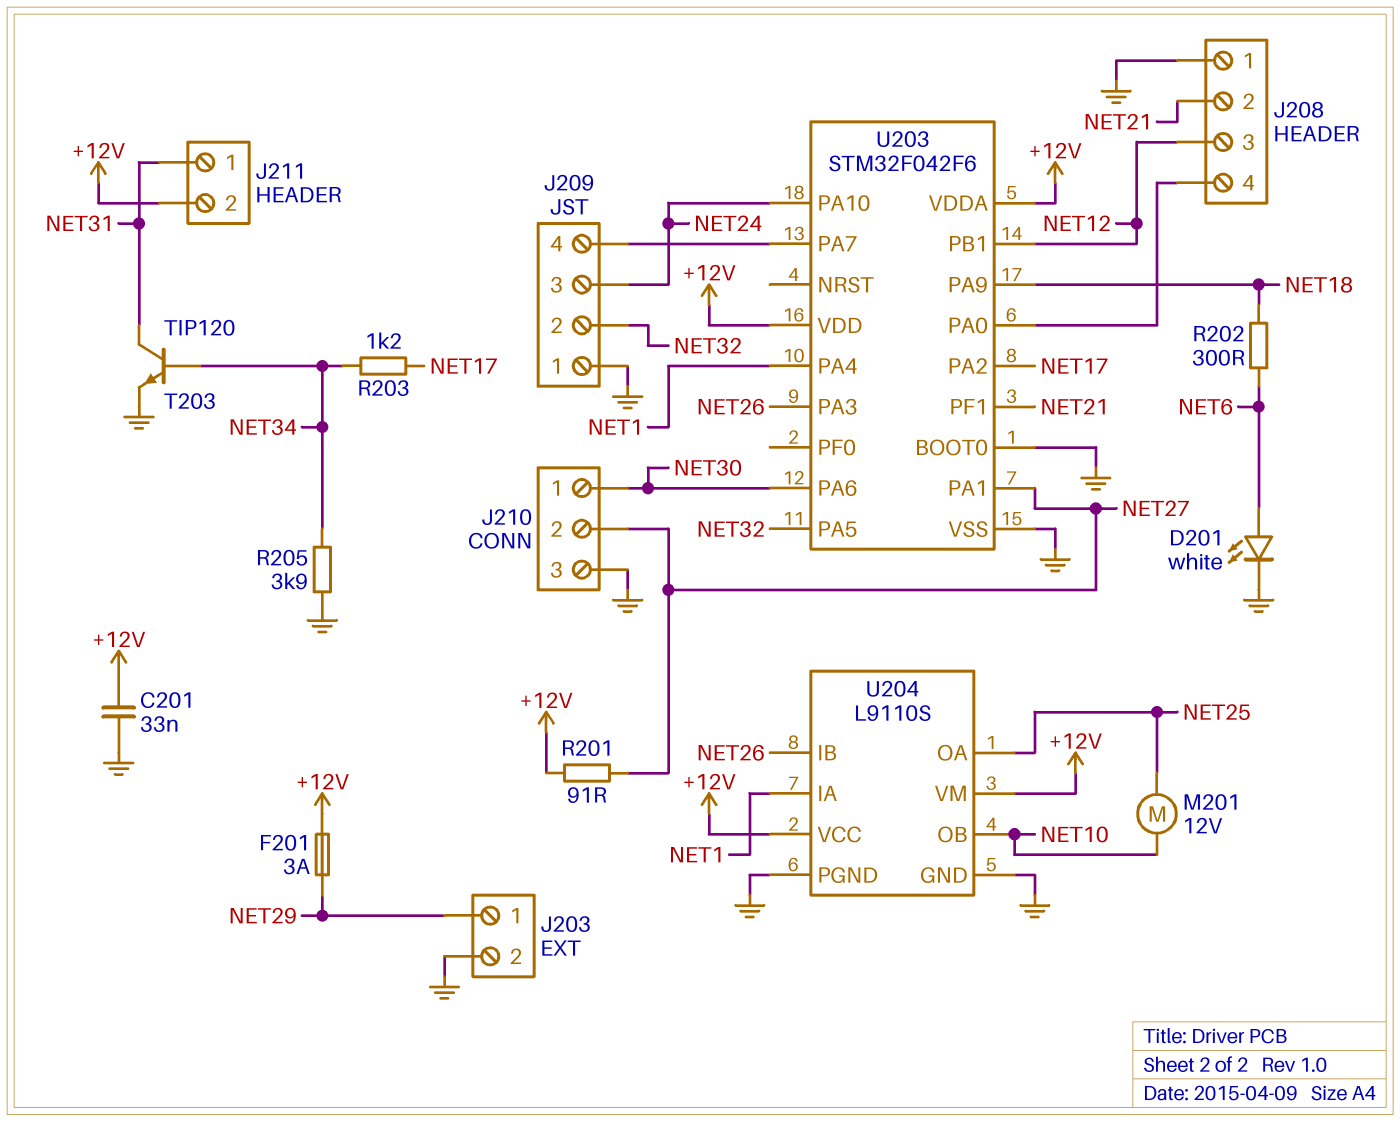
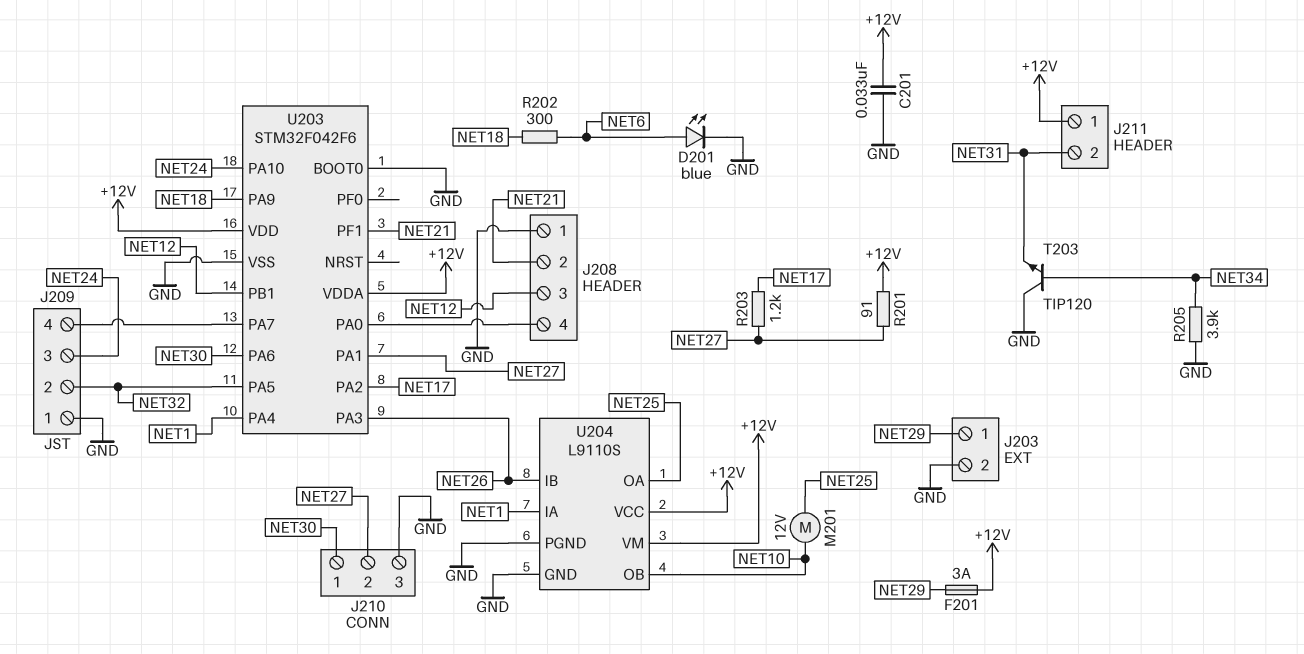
D201: LED white (A NET6, K GND) -> LED blue (A NET6, K GND)
J211 pin 1: NET31 -> +12V
J211 pin 2: +12V -> NET31
R203: 1.2k (NET17, NET34) -> 1.2k (NET17, NET27)
T203: NPN TIP120 (B NET34, C NET31, E GND) -> NPN TIP120 (B NET34, C GND, E NET31)

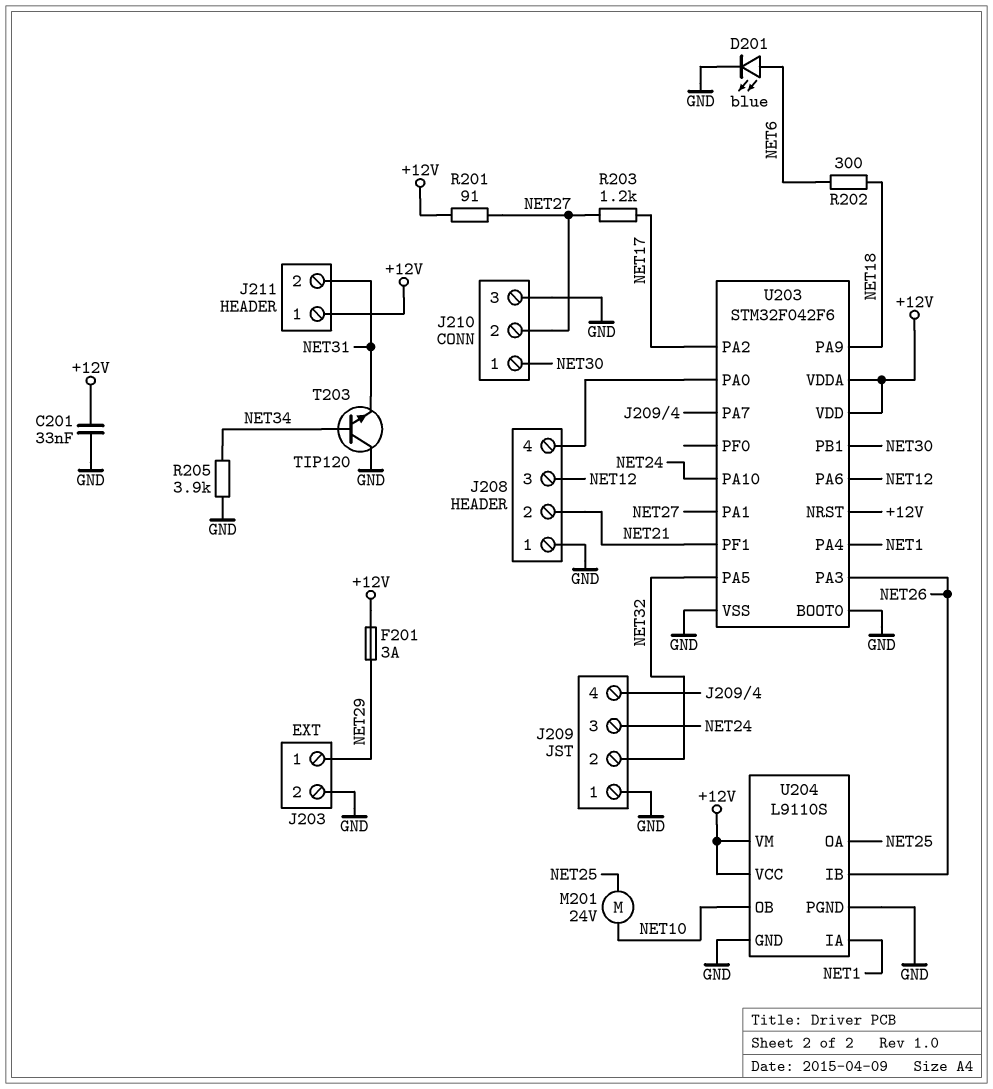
M201: motor 12V (NET10, NET25) -> motor 24V (NET10, NET25)
U203 pin NRST: none -> +12V
U203 pin PA6: NET30 -> NET12
U203 pin PB1: NET12 -> NET30

